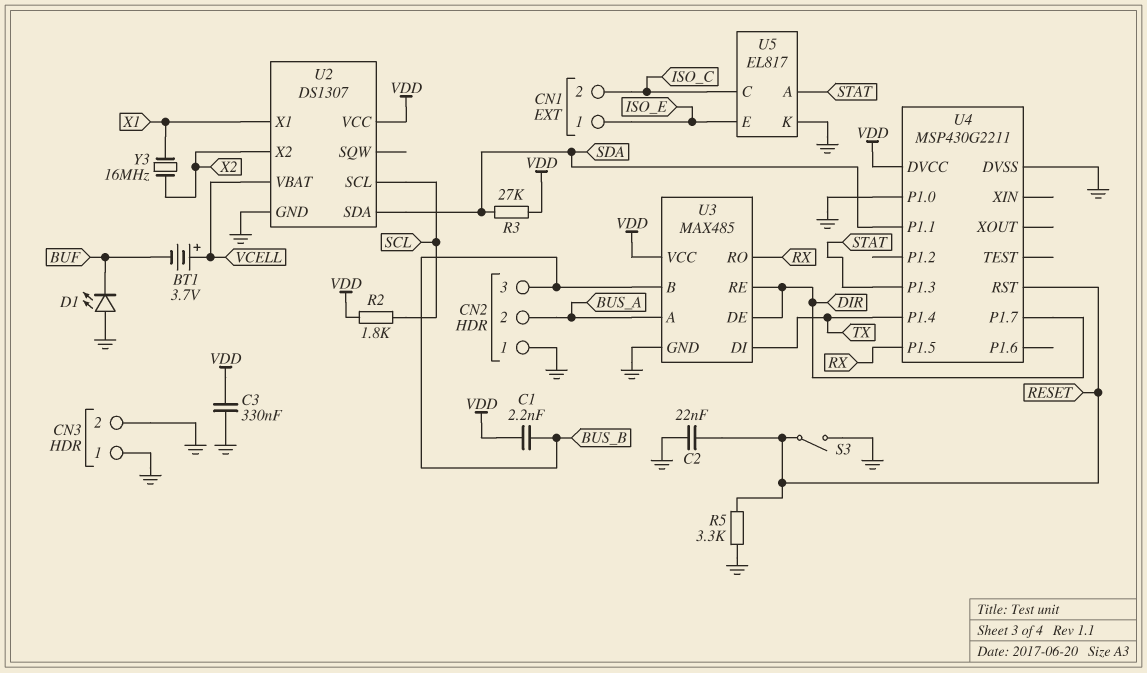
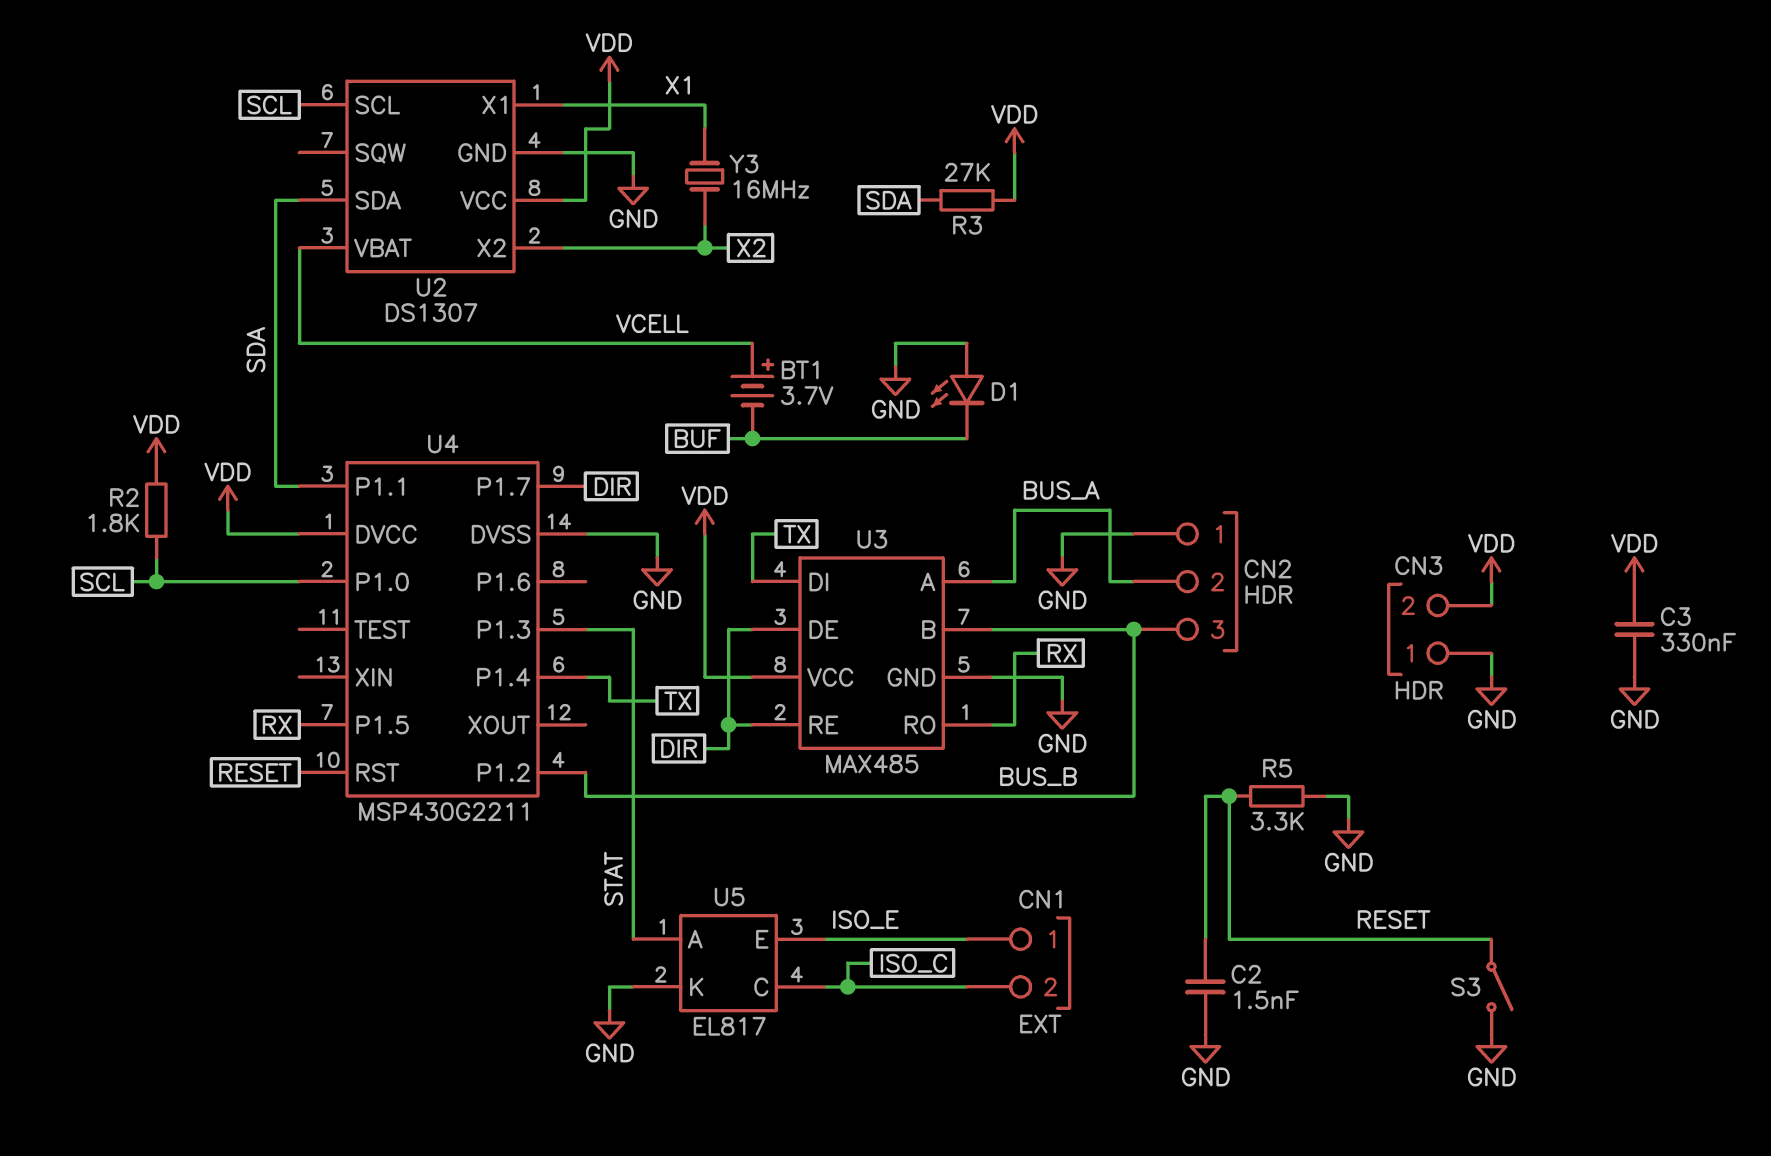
C1: 2.2nF (BUS_B, VDD) -> none
C2: 22nF (GND, RESET) -> 1.5nF (GND, RESET)
CN3 pin 2: GND -> VDD
U4 pin P1.0: GND -> SCL
U4 pin P1.2: none -> BUS_B

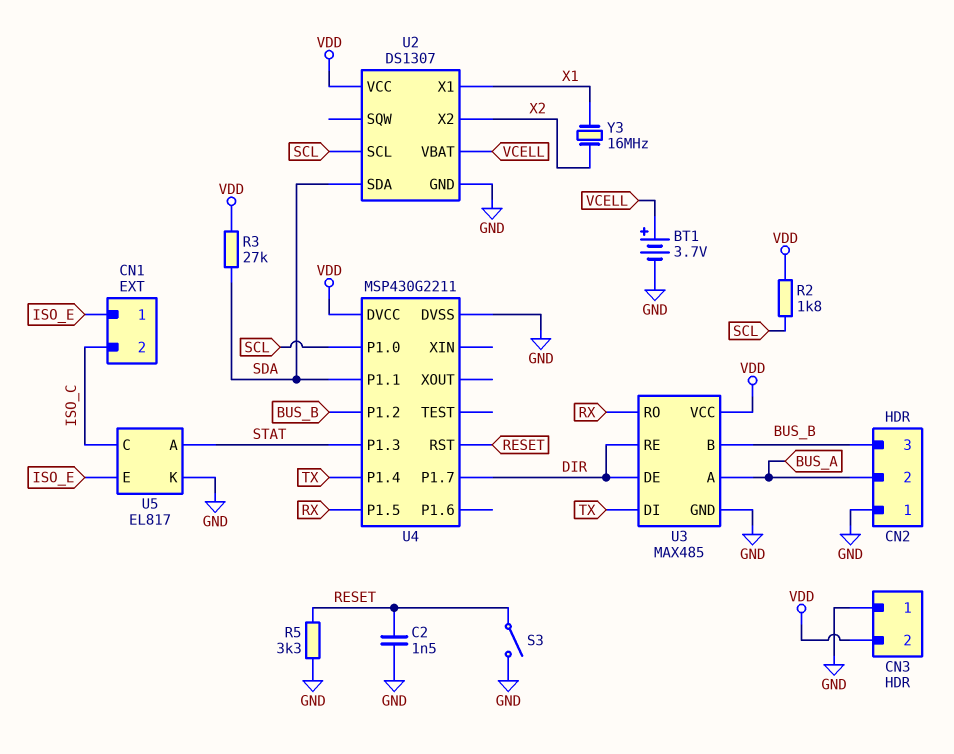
BT1: 3.7V (plus VCELL, minus BUF) -> 3.7V (plus VCELL, minus GND)
C3: 330nF (GND, VDD) -> none
D1: LED (A GND, K BUF) -> none

